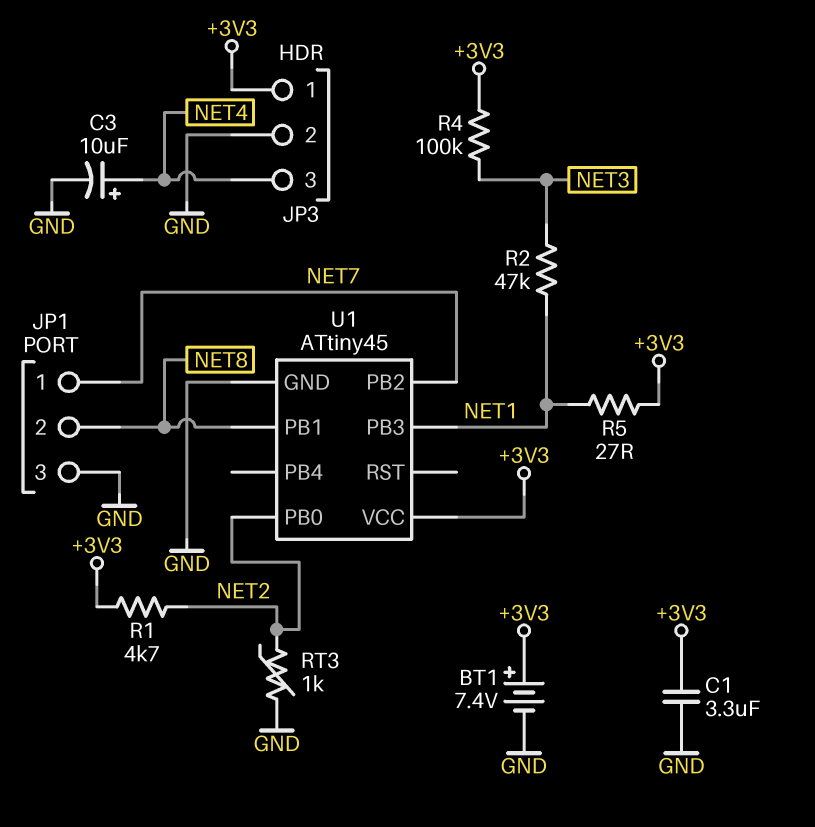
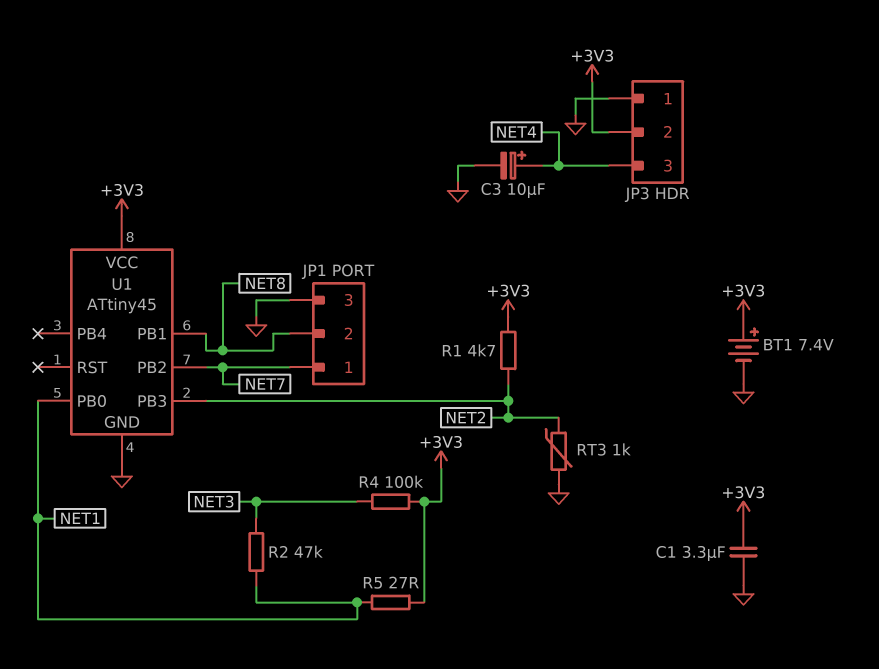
JP3 pin 1: +3V3 -> GND
JP3 pin 2: GND -> +3V3
U1 pin PB0: NET2 -> NET1
U1 pin PB3: NET1 -> NET2

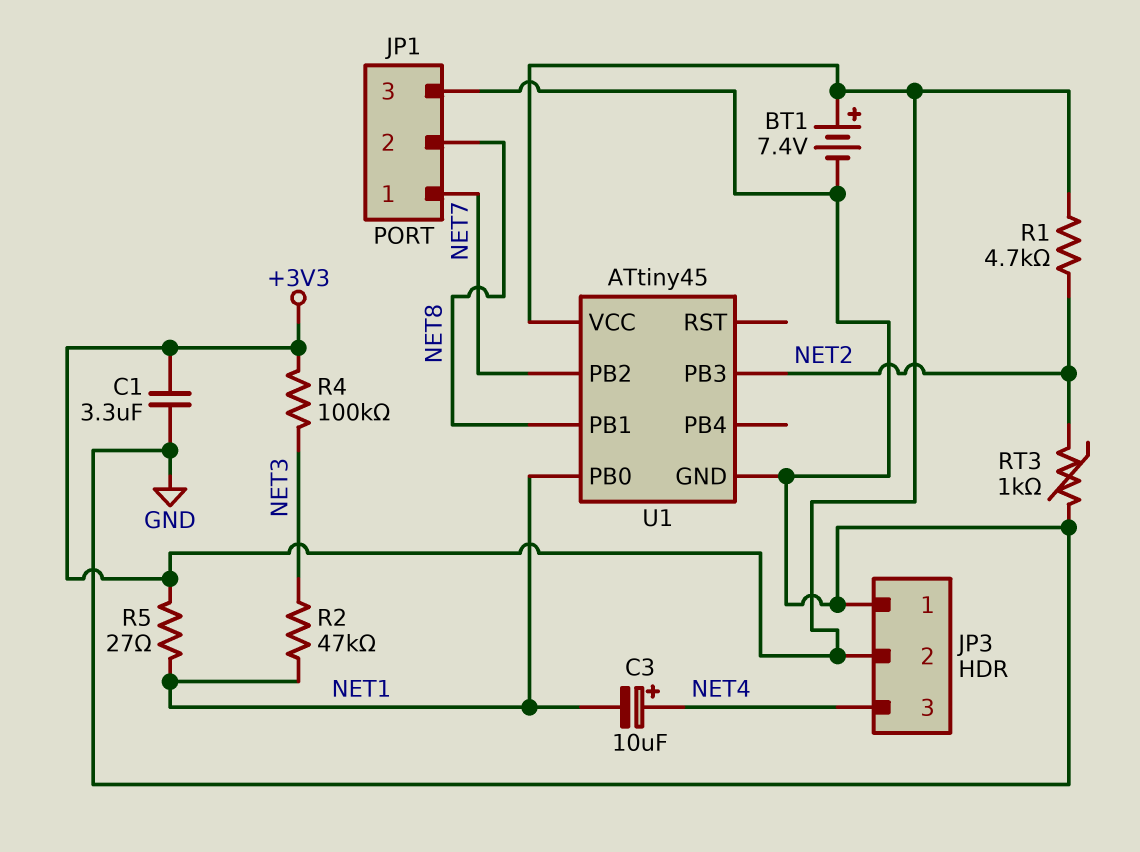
C3: 10uF (plus NET4, minus GND) -> 10uF (plus NET4, minus NET1)

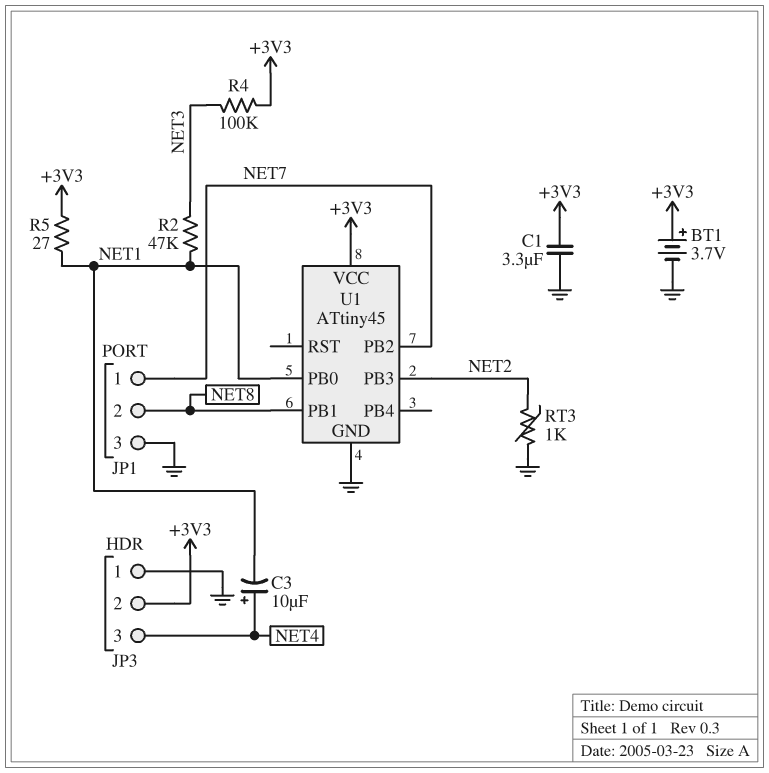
BT1: 7.4V (plus +3V3, minus GND) -> 3.7V (plus +3V3, minus GND)
R1: 4.7k (+3V3, NET2) -> none

